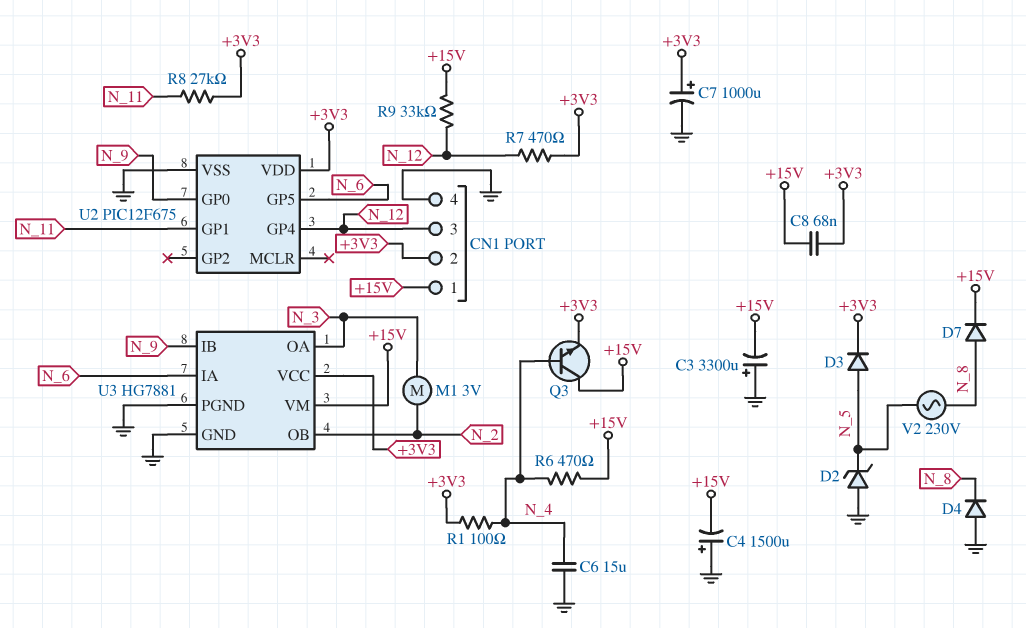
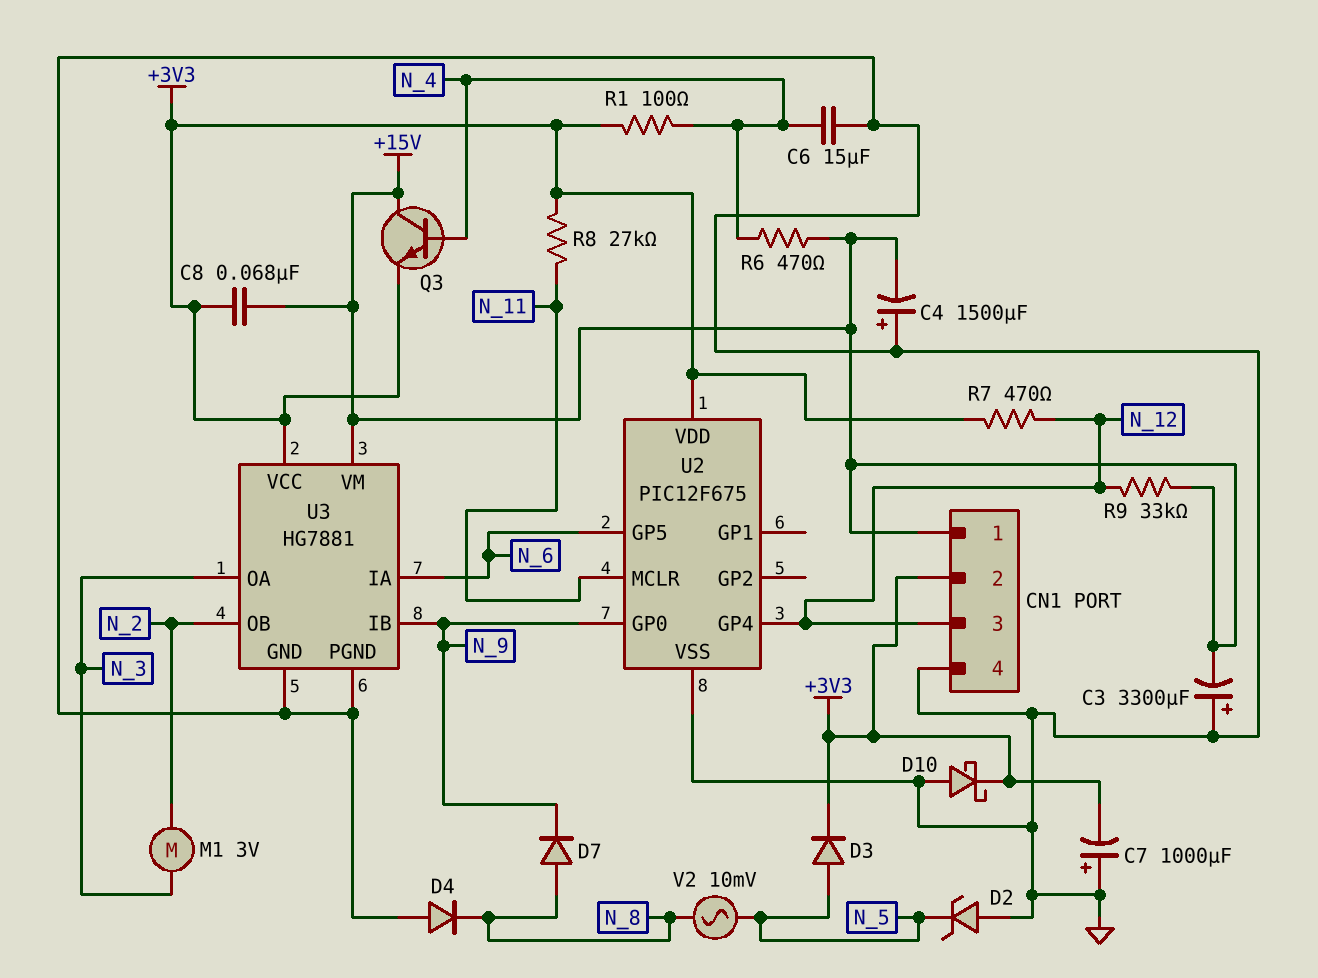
C7: 1000uF (plus +3V3, minus GND) -> 1000uF (plus GND, minus +3V3)
D7: diode (A N_8, K +15V) -> diode (A N_8, K N_9)
D10: none -> schottky (A GND, K +3V3)
U2 pin GP1: N_11 -> none
U2 pin MCLR: none -> N_11
V2: AC 230V (N_5, N_8) -> AC 10mV (N_5, N_8)

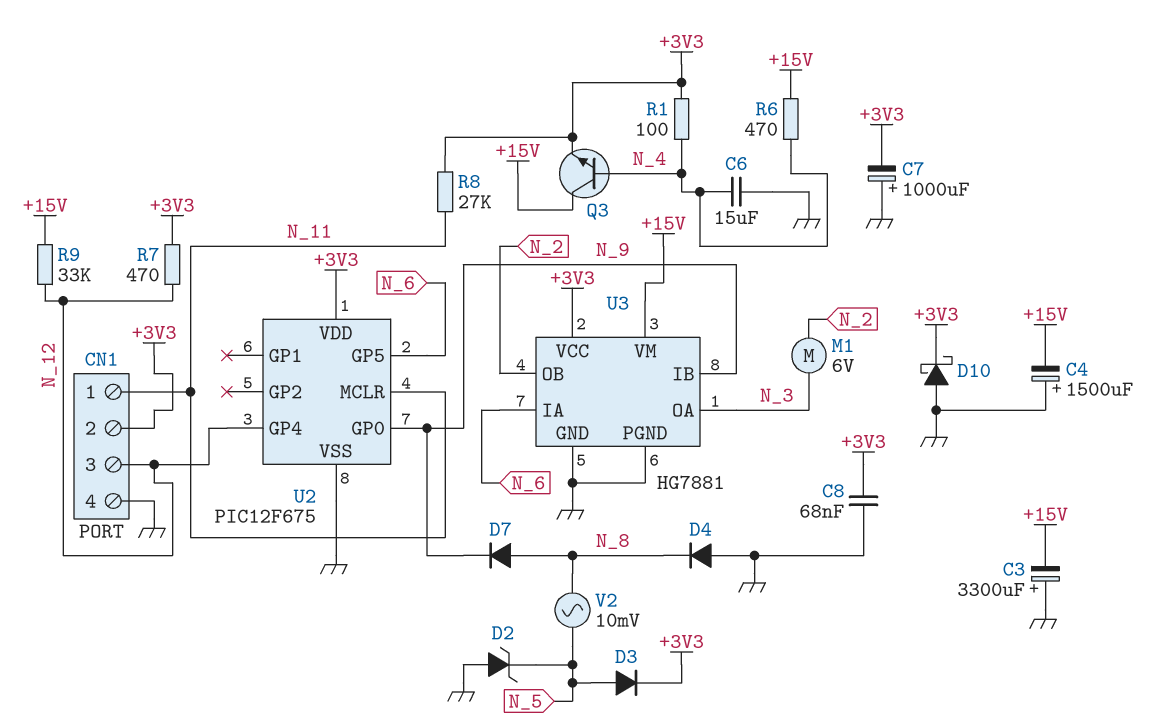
C8: 68nF (+3V3, +15V) -> 68nF (+3V3, GND)
CN1 pin 1: +15V -> N_11
M1: motor 3V (N_2, N_3) -> motor 6V (N_2, N_3)

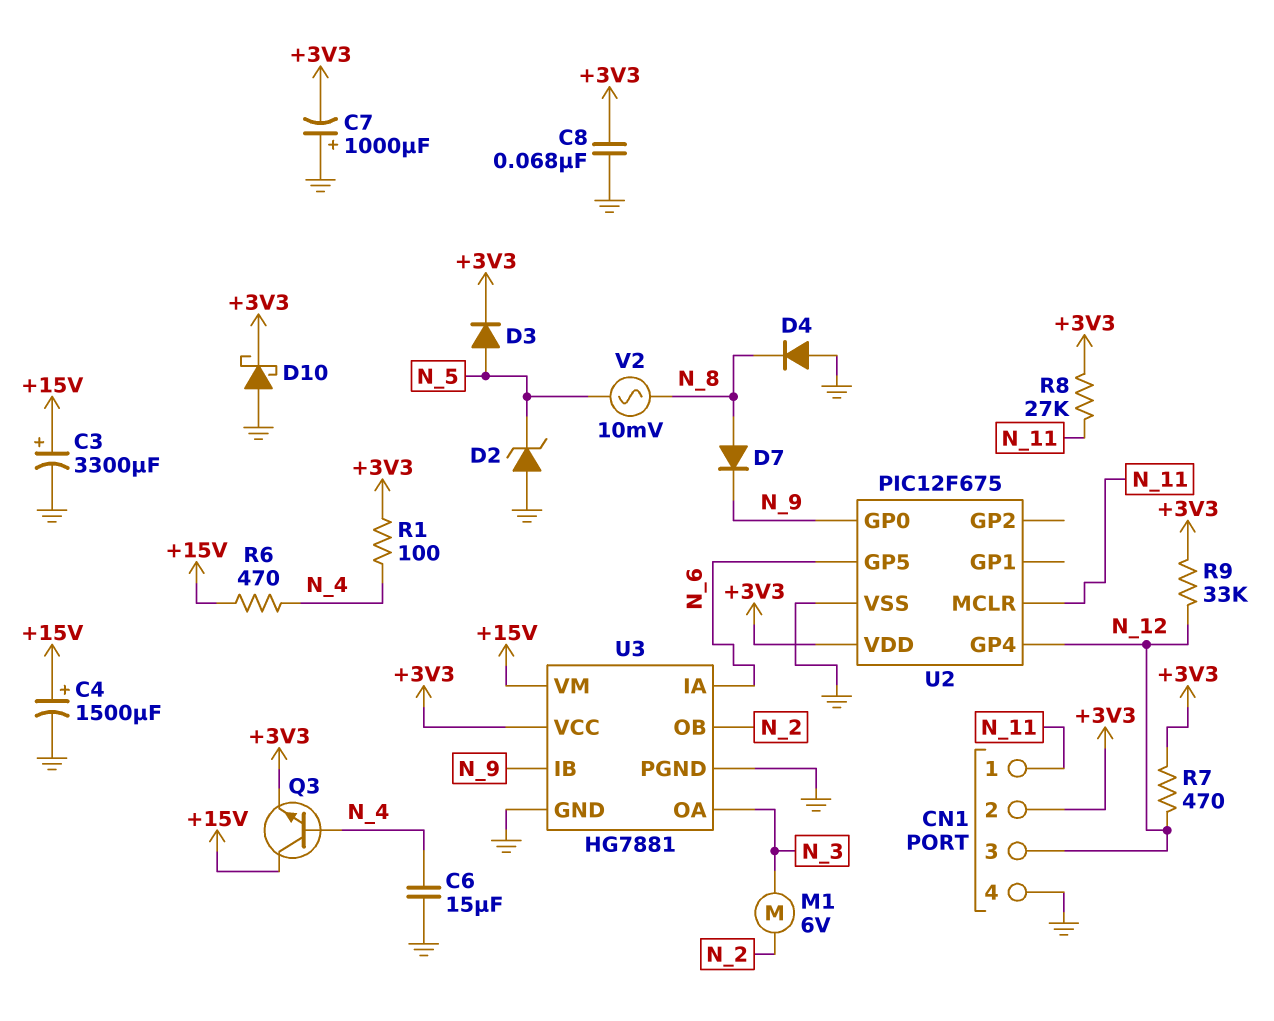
C3: 3300uF (plus GND, minus +15V) -> 3300uF (plus +15V, minus GND)
C4: 1500uF (plus GND, minus +15V) -> 1500uF (plus +15V, minus GND)
R9: 33k (+15V, N_12) -> 33k (+3V3, N_12)

